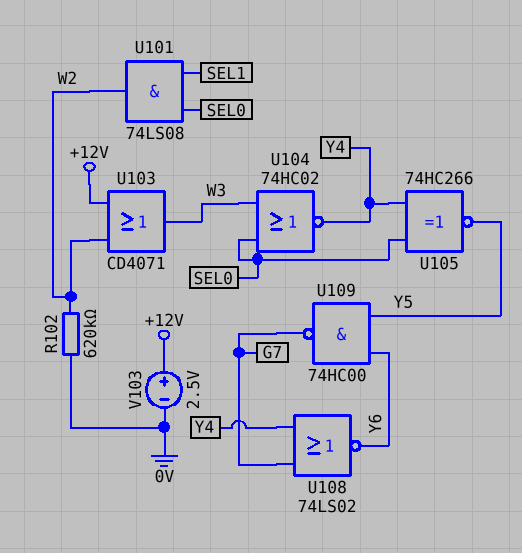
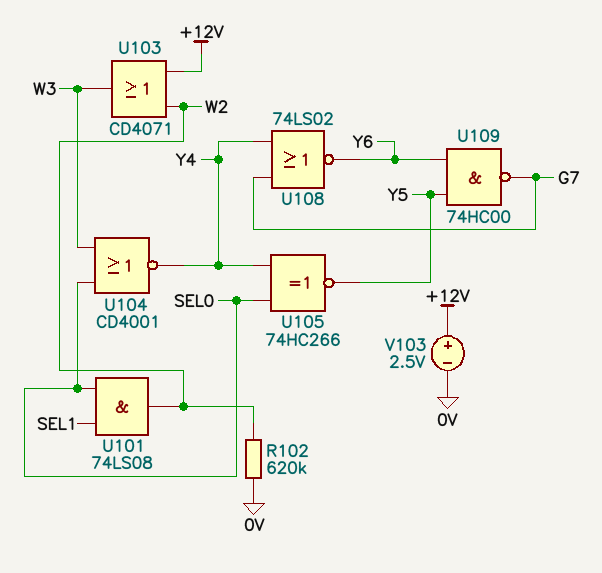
U104: NOR 74HC02 (in SEL0, in W3, out Y4) -> NOR CD4001 (in SEL0, in W3, out Y4)

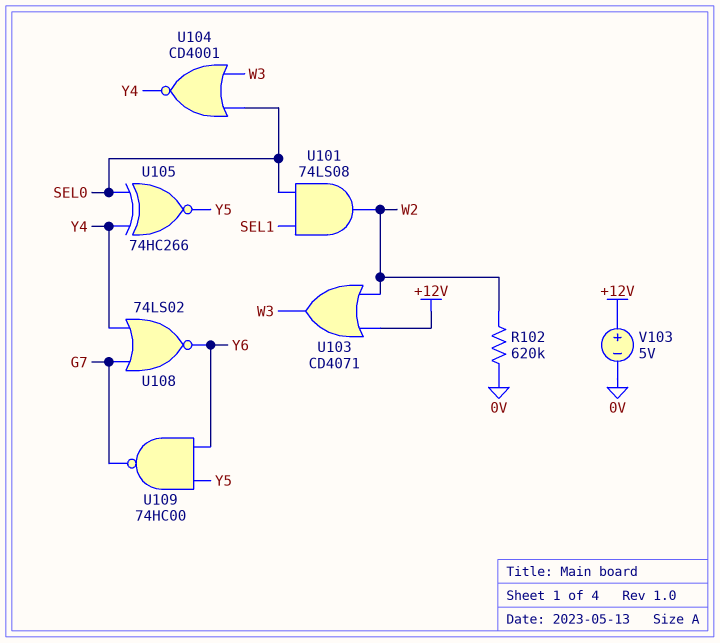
V103: 2.5V (plus +12V, minus 0V) -> 5V (plus +12V, minus 0V)

